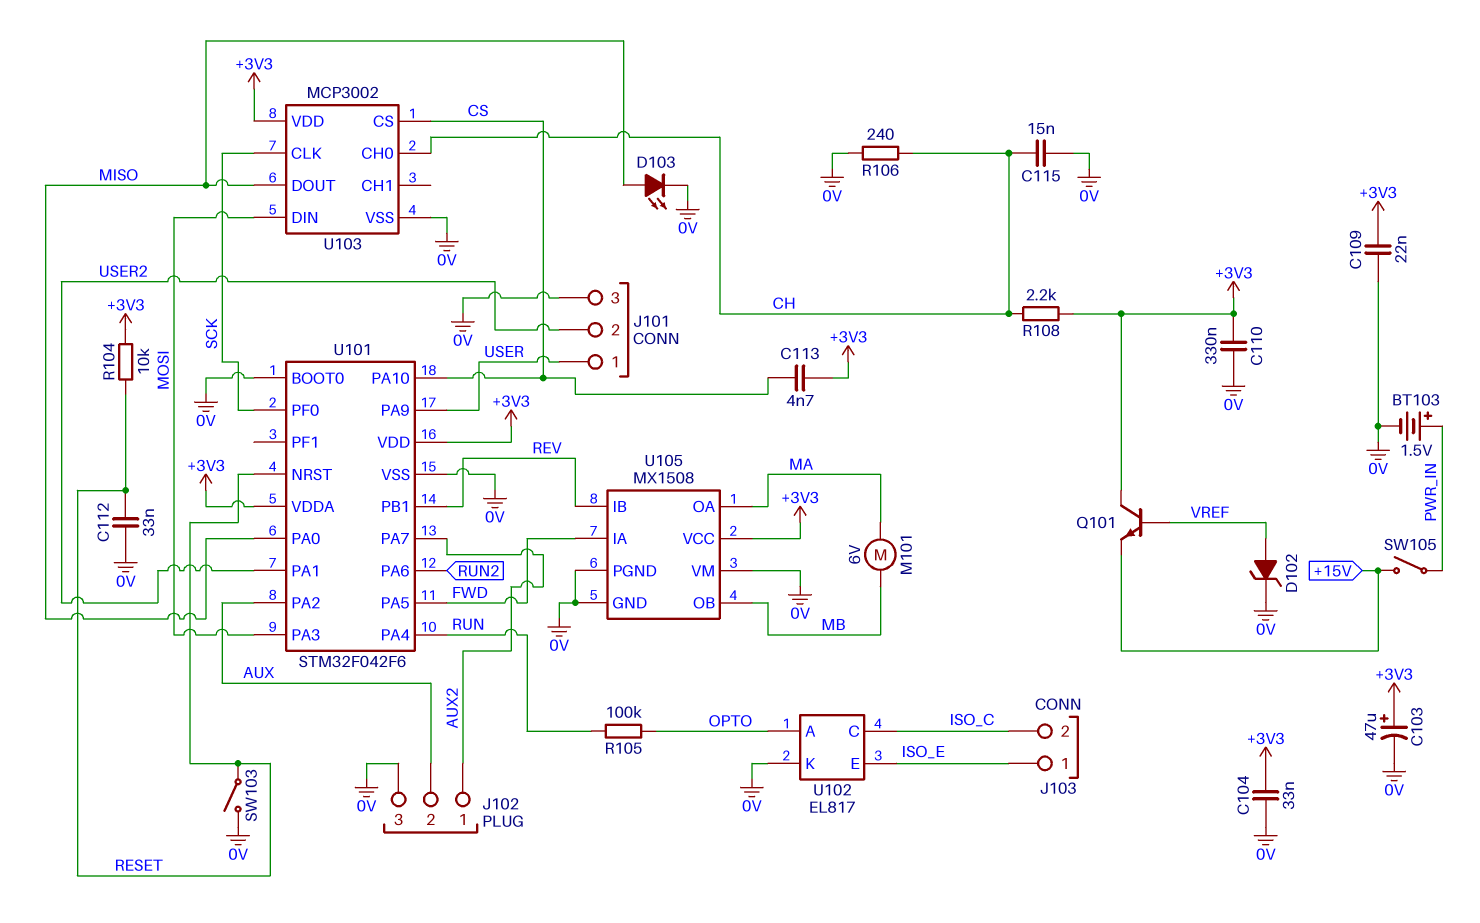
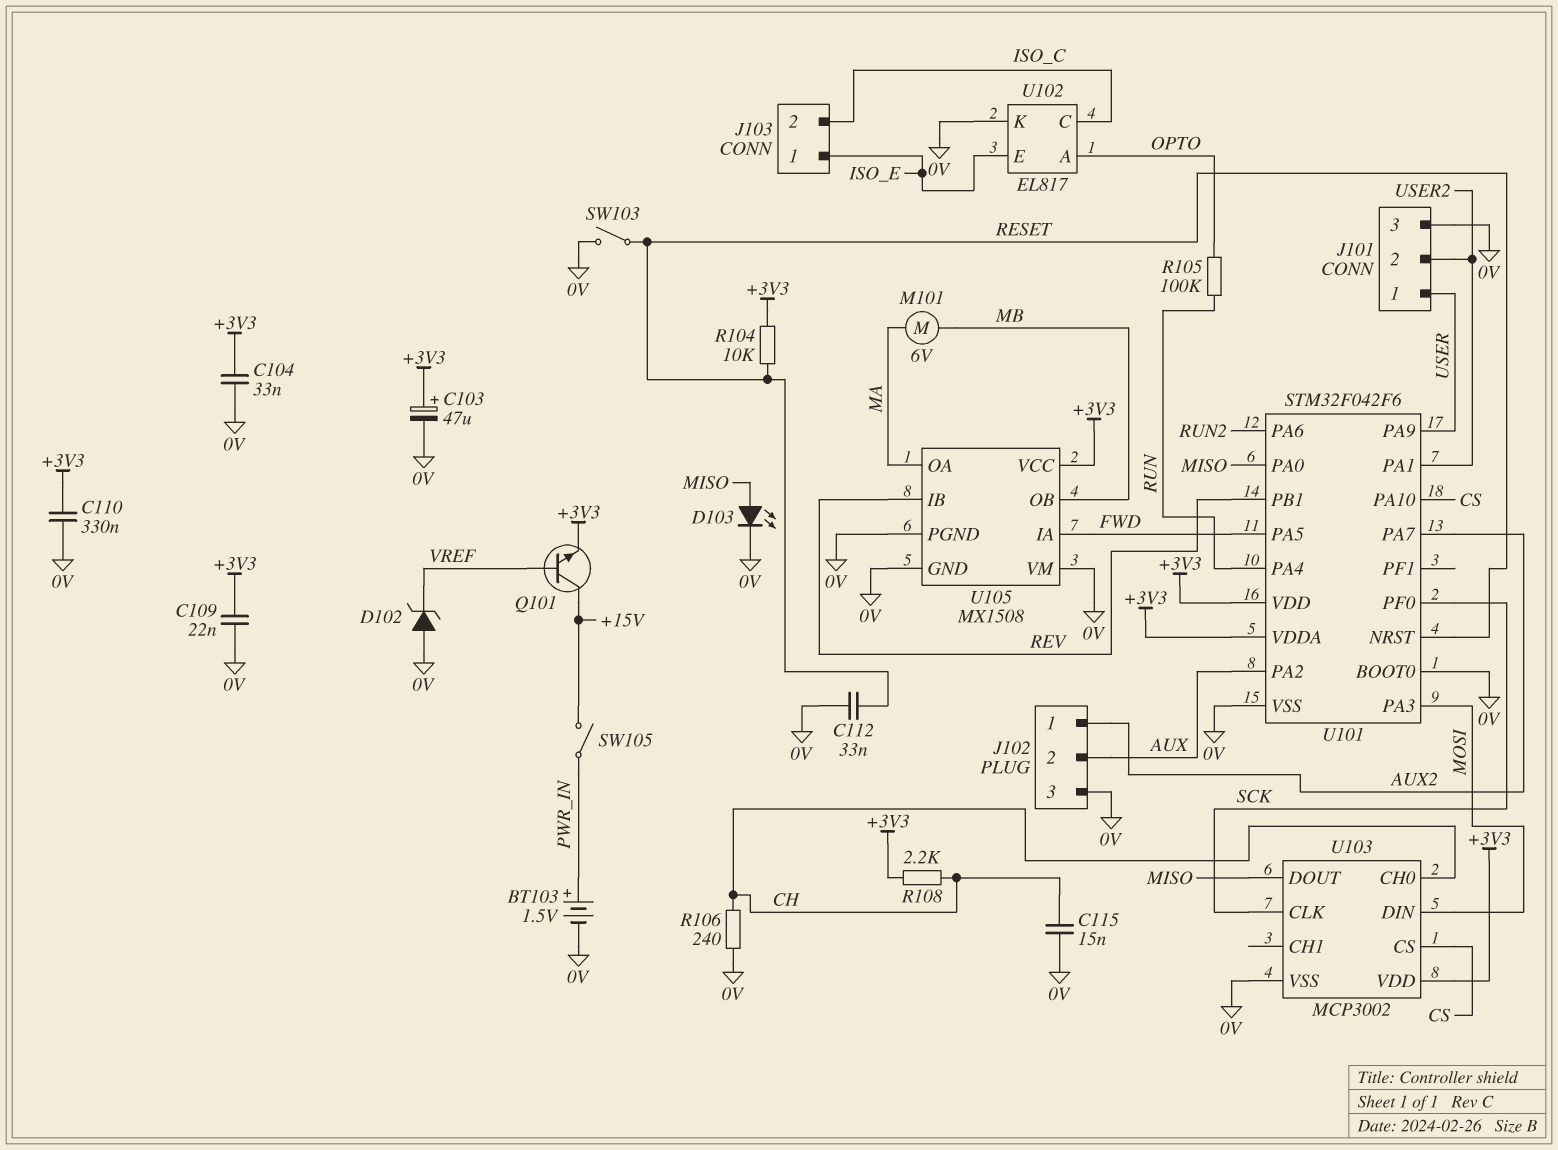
C113: 4.7nF (+3V3, CS) -> none
D102: zener (A VREF, K 0V) -> zener (A 0V, K VREF)
Q101: NPN (B VREF, C +3V3, E +15V) -> NPN (B VREF, C +15V, E +3V3)

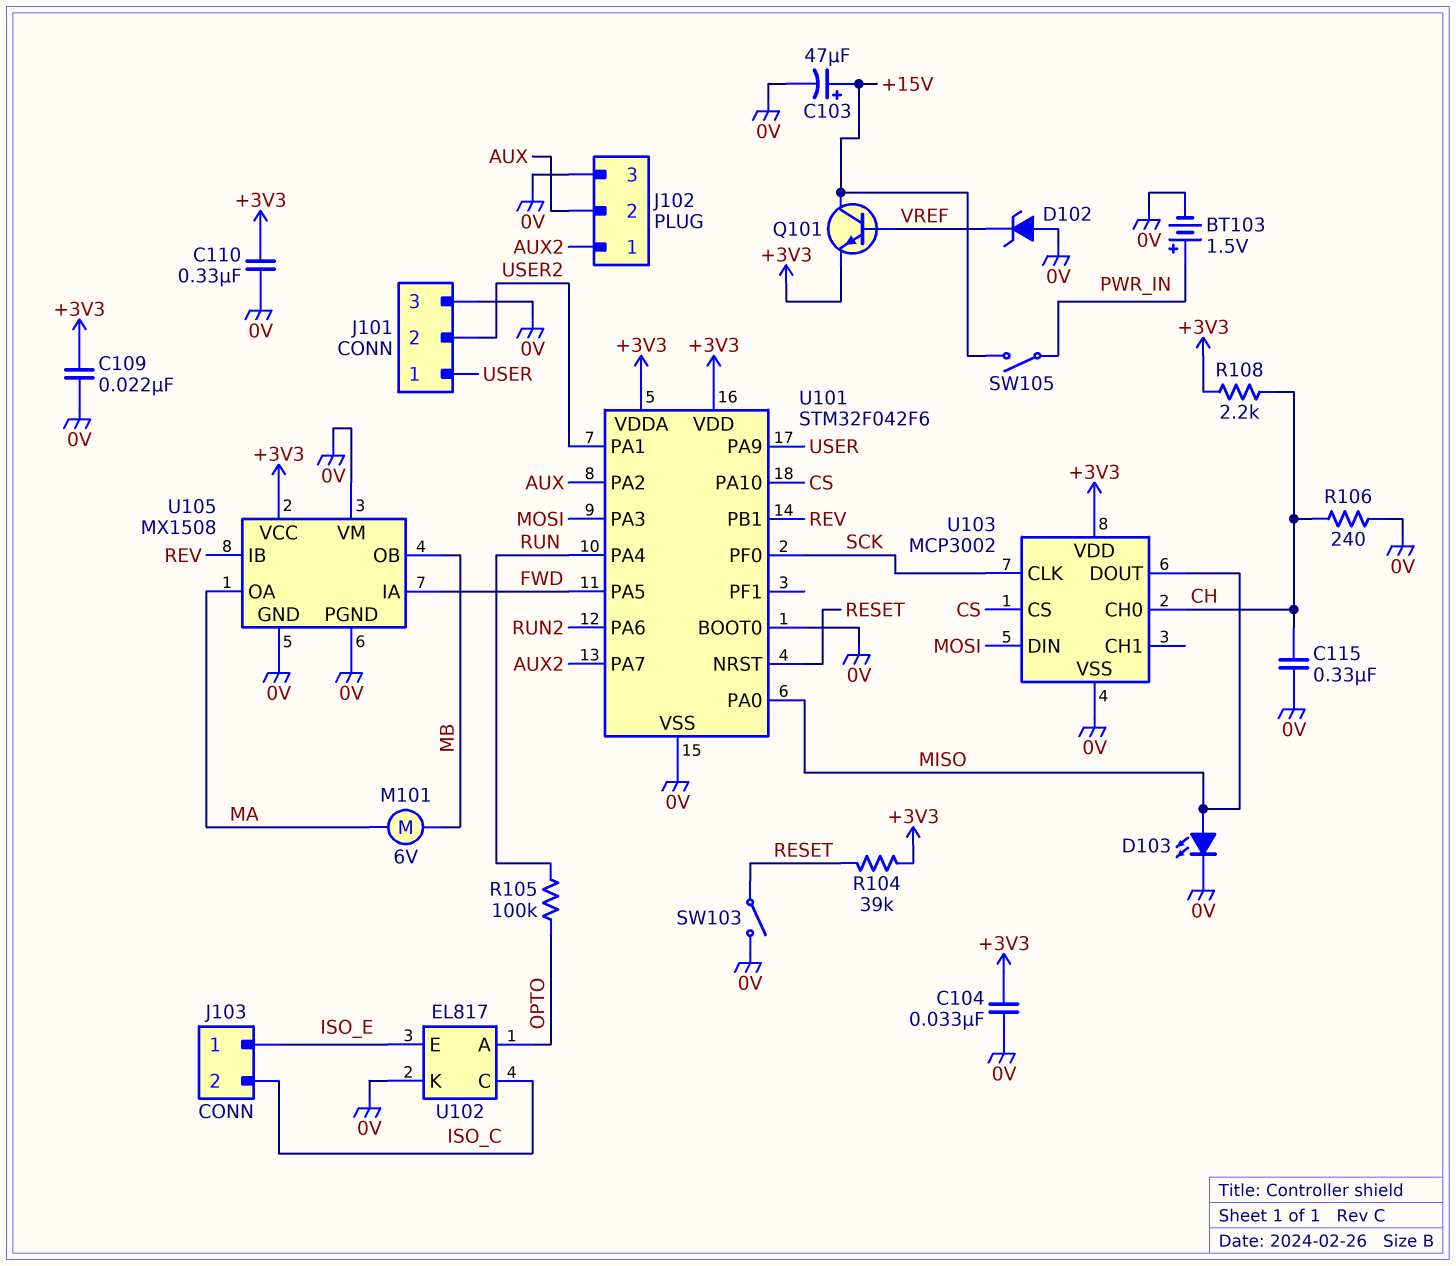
C103: 47uF (plus +3V3, minus 0V) -> 47uF (plus +15V, minus 0V)
C112: 33nF (0V, RESET) -> none
C115: 15nF (0V, CH) -> 330nF (0V, CH)
R104: 10k (+3V3, RESET) -> 39k (+3V3, RESET)

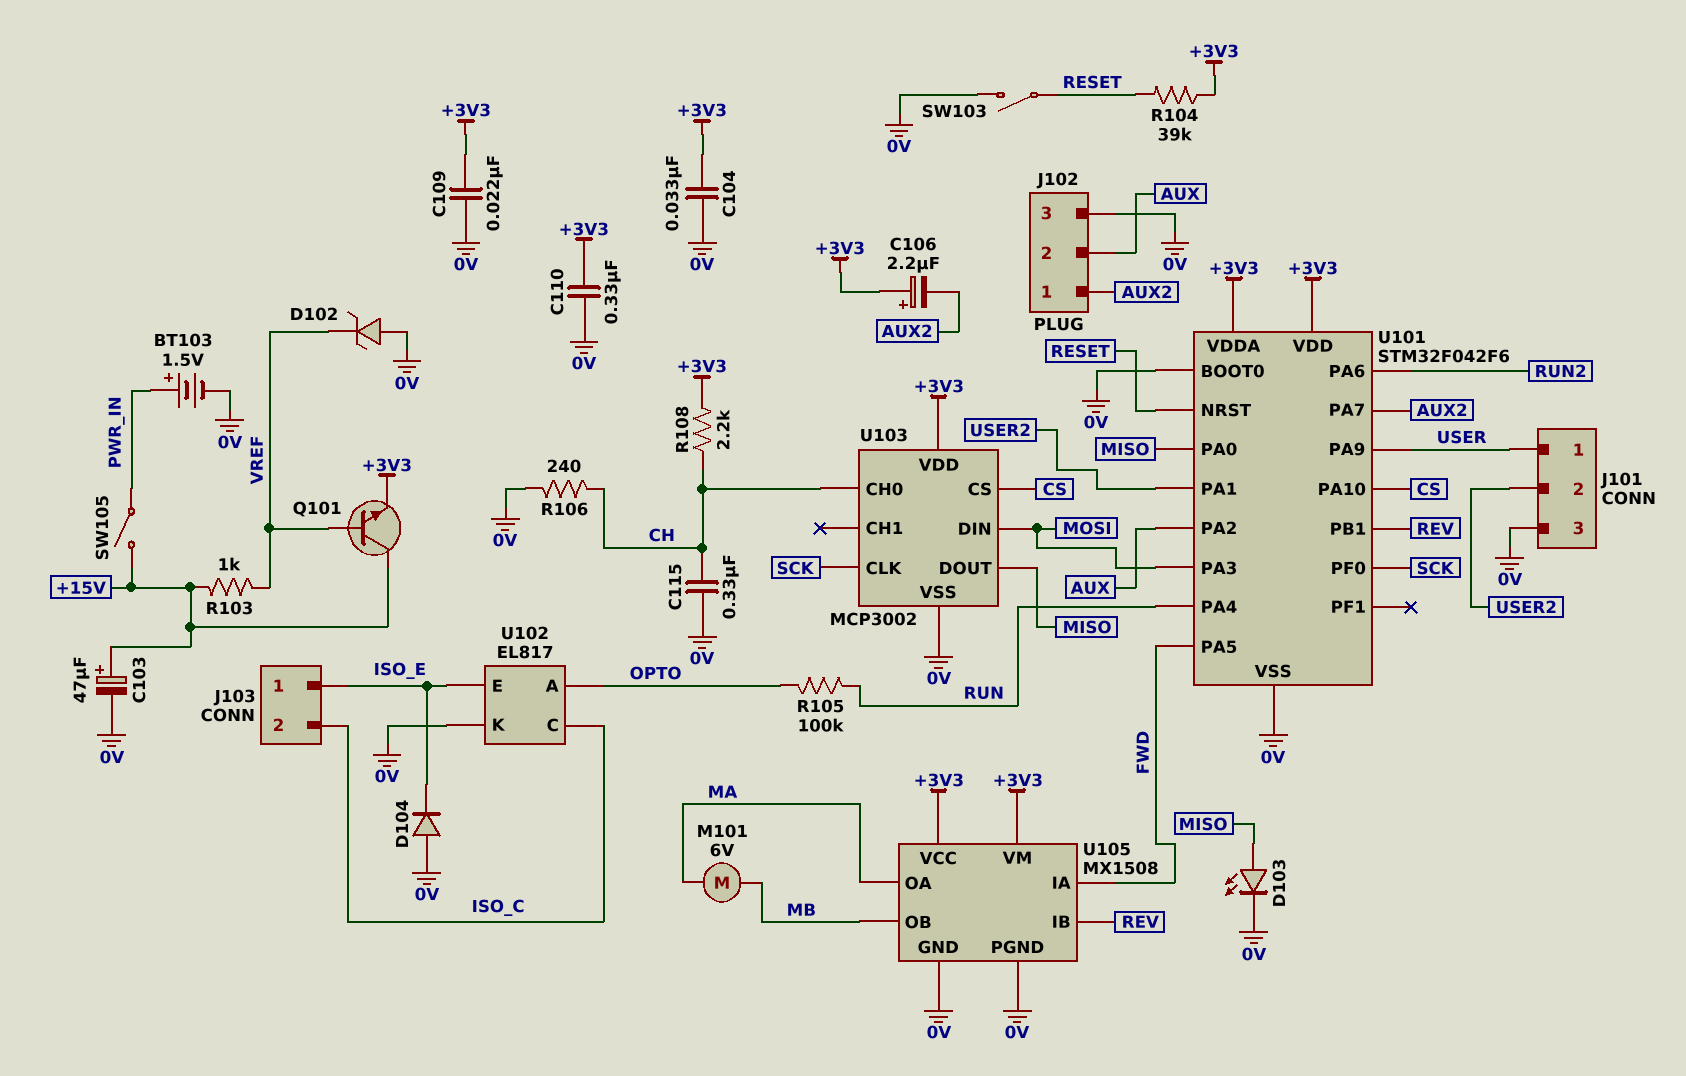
C106: none -> 2.2uF (plus +3V3, minus AUX2)
D104: none -> diode (A 0V, K ISO_E)
R103: none -> 1k (+15V, VREF)
U105 pin VM: 0V -> +3V3

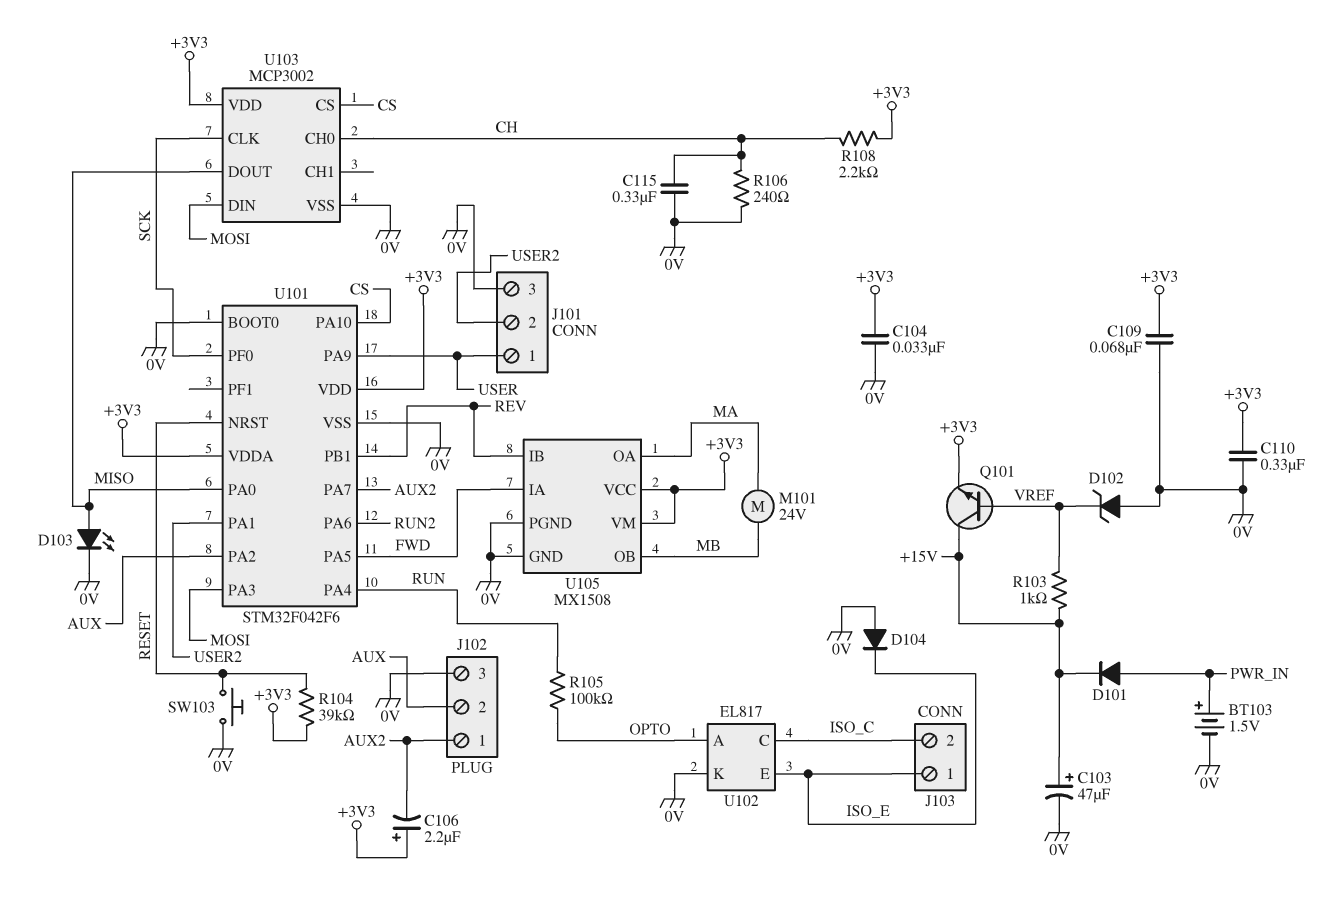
C109: 22nF (+3V3, 0V) -> 68nF (+3V3, 0V)
D101: none -> diode (A PWR_IN, K +15V)
M101: motor 6V (MA, MB) -> motor 24V (MA, MB)
SW103: switch (0V, RESET) -> button (0V, RESET)
SW105: switch (+15V, PWR_IN) -> none

